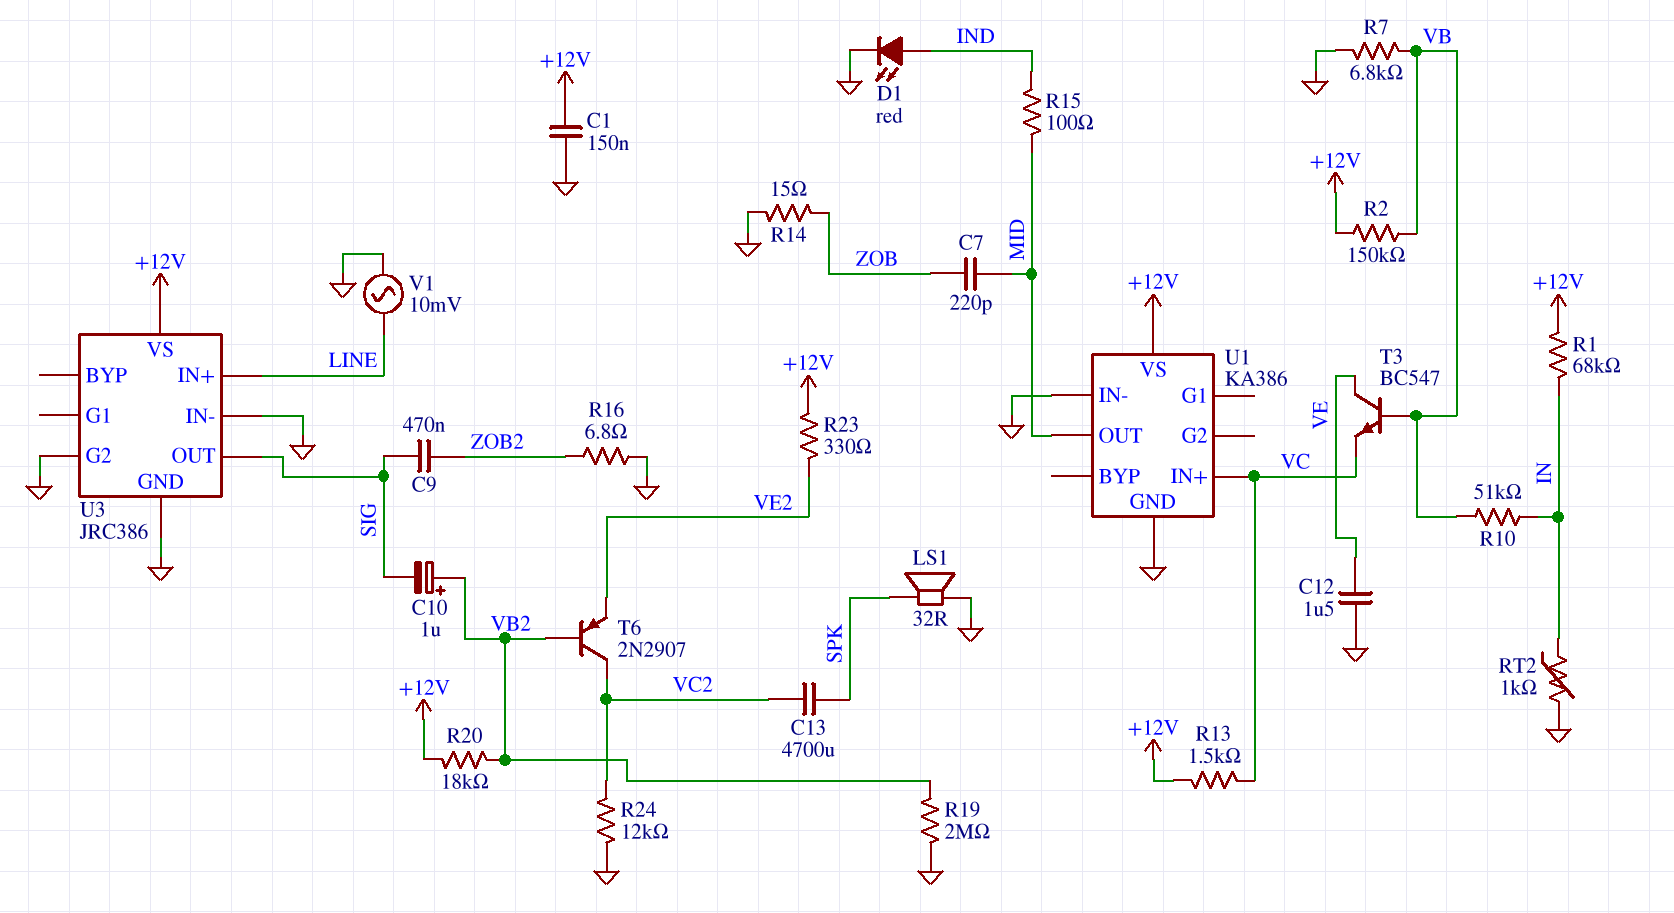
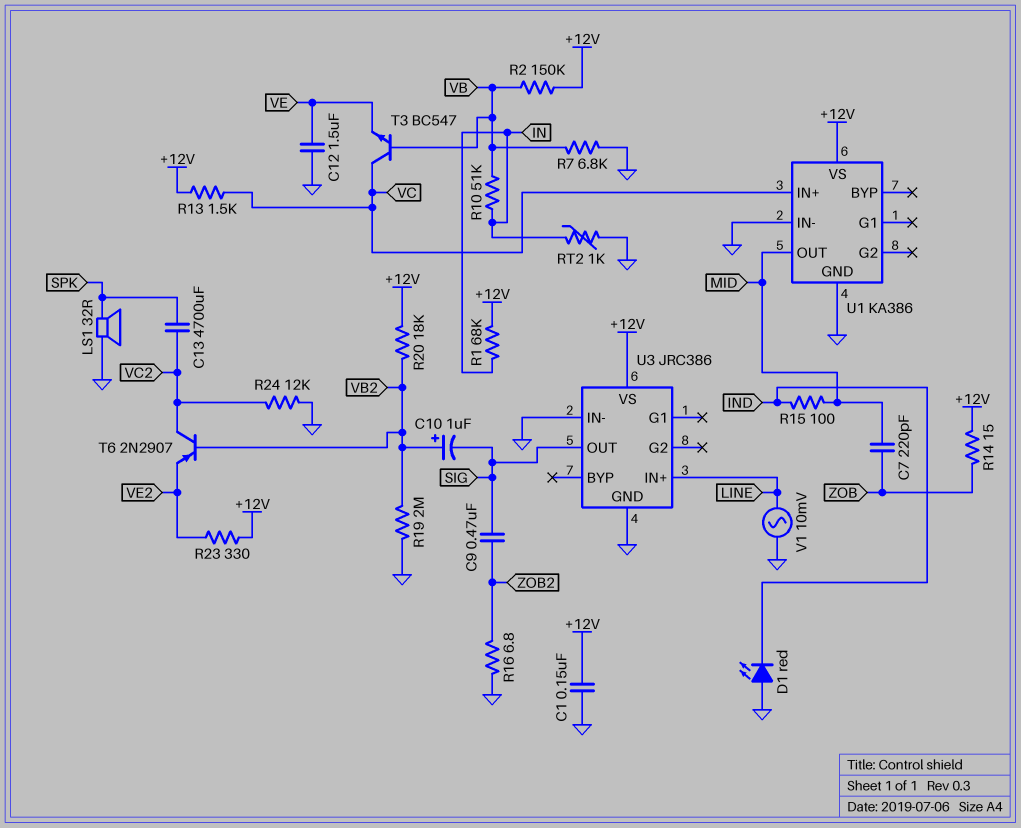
D1: LED red (A IND, K GND) -> LED red (A GND, K IND)
R14: 15 (GND, ZOB) -> 15 (+12V, ZOB)
T3: NPN BC547 (B VB, C VE, E VC) -> NPN BC547 (B VB, C VC, E VE)
U3 pin G2: GND -> none

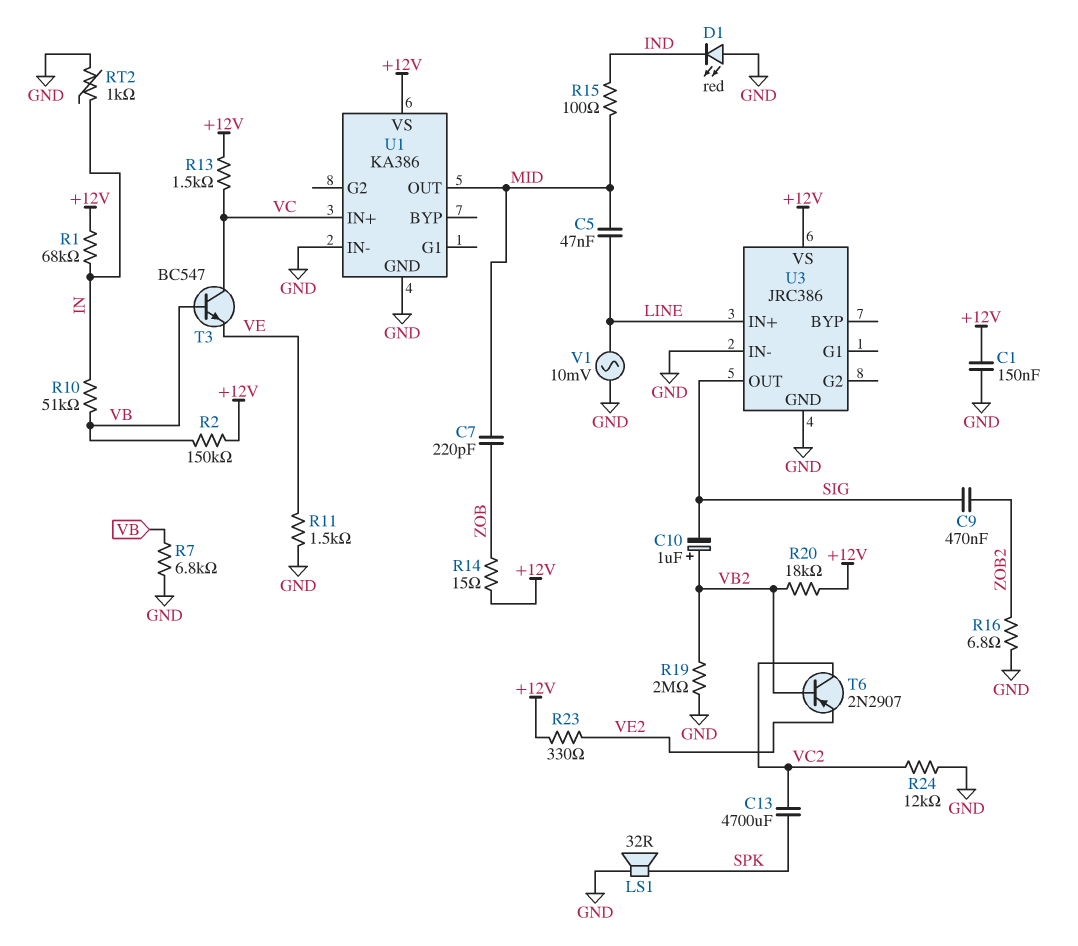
C5: none -> 47nF (LINE, MID)
C12: 1.5uF (GND, VE) -> none
R11: none -> 1.5k (GND, VE)

